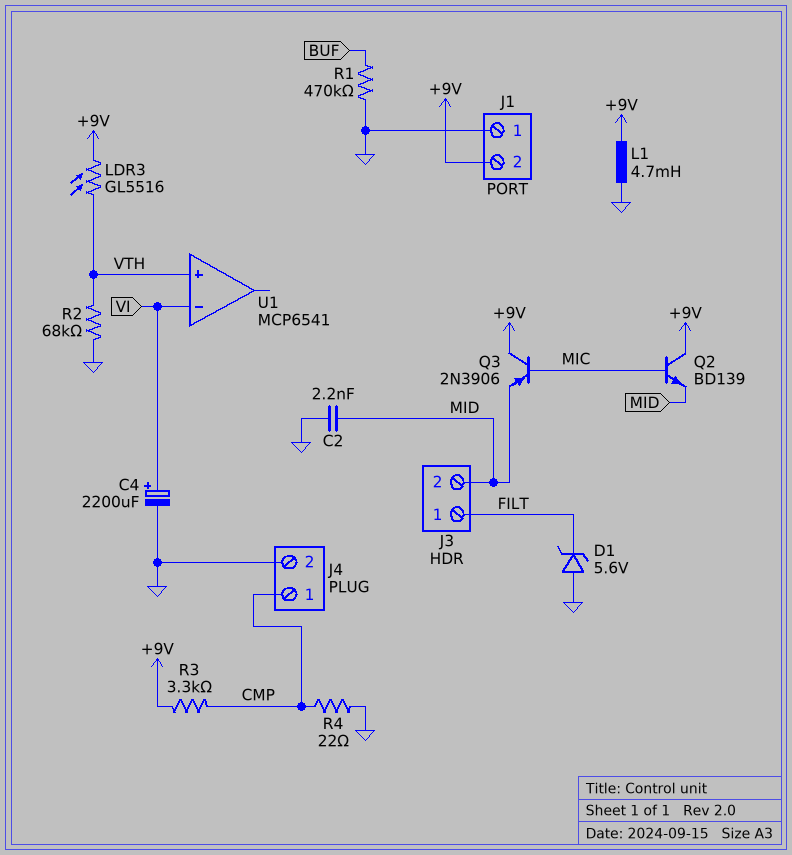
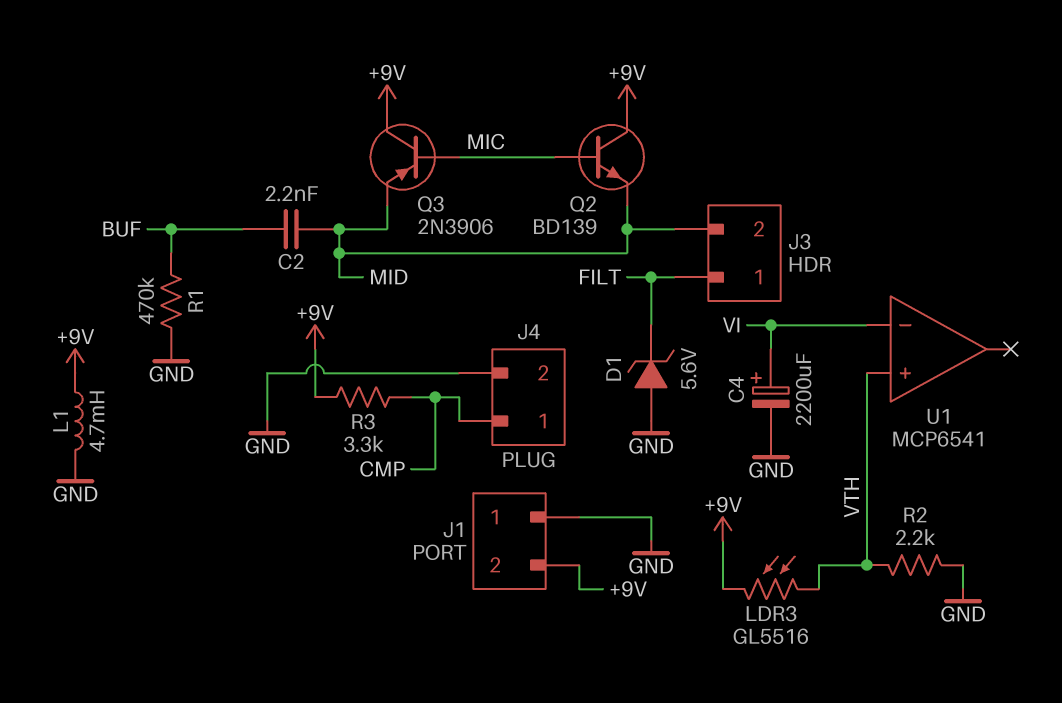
C2: 2.2nF (GND, MID) -> 2.2nF (BUF, MID)
R2: 68k (GND, VTH) -> 2.2k (GND, VTH)
R4: 22 (CMP, GND) -> none

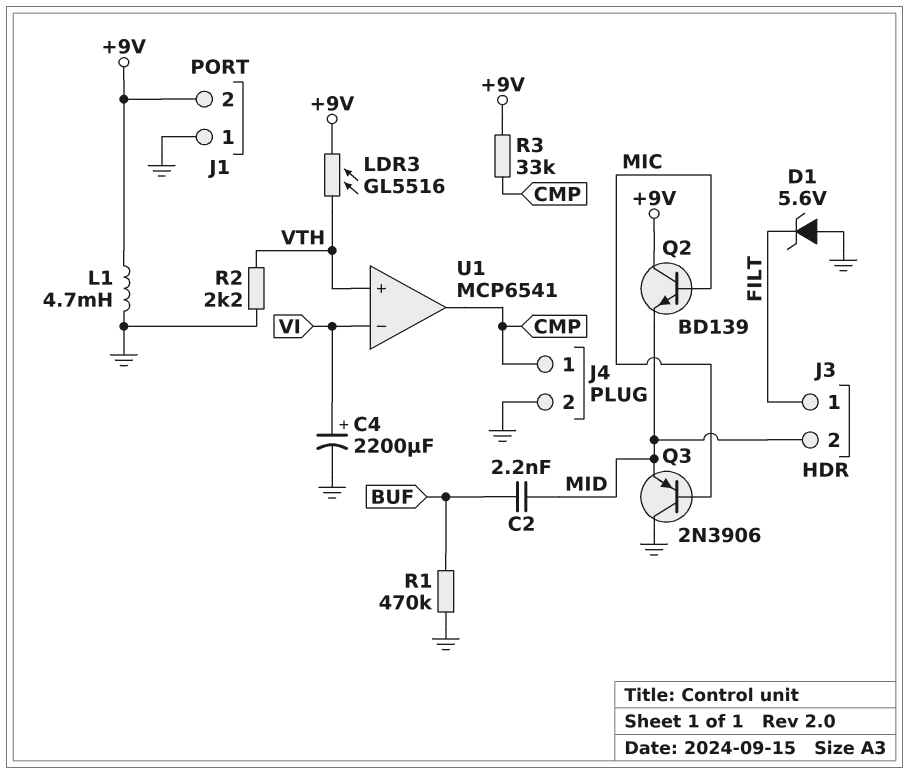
Q3: PNP 2N3906 (B MIC, C +9V, E MID) -> PNP 2N3906 (B MIC, C GND, E MID)
R3: 3.3k (+9V, CMP) -> 33k (+9V, CMP)
U1 pin out: none -> CMP

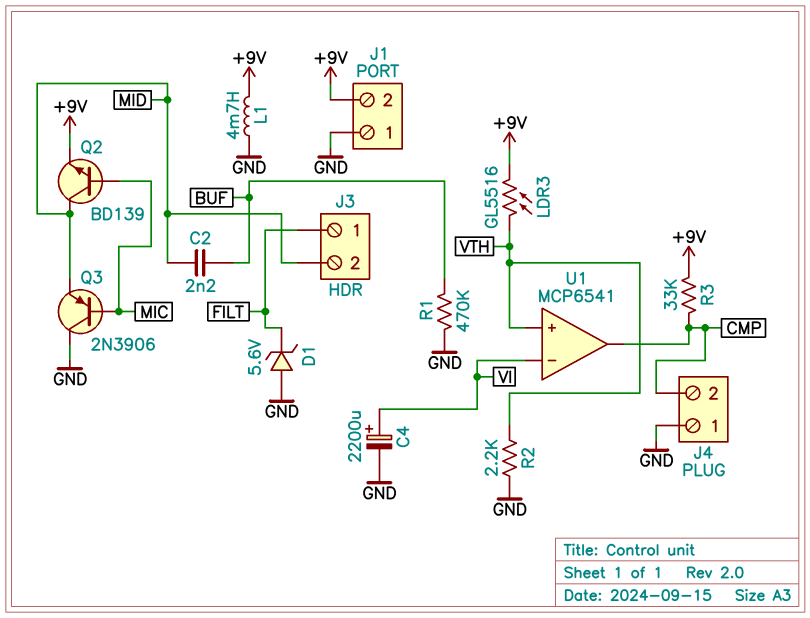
J4 pin 1: CMP -> GND
J4 pin 2: GND -> CMP
Q2: NPN BD139 (B MIC, C +9V, E MID) -> NPN BD139 (B MIC, C MID, E +9V)

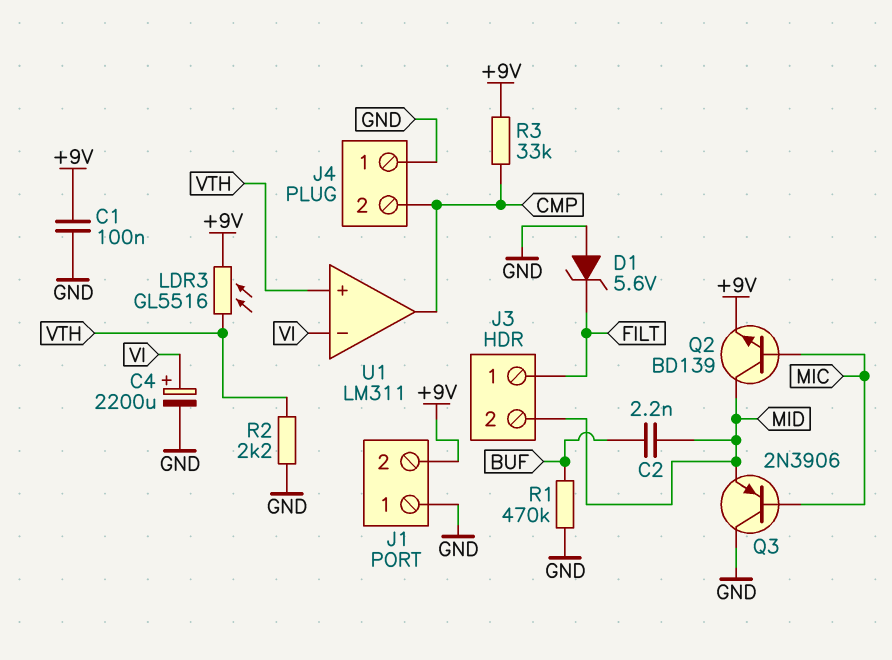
C1: none -> 100nF (+9V, GND)
L1: 4.7mH (+9V, GND) -> none
U1: MCP6541 -> LM311

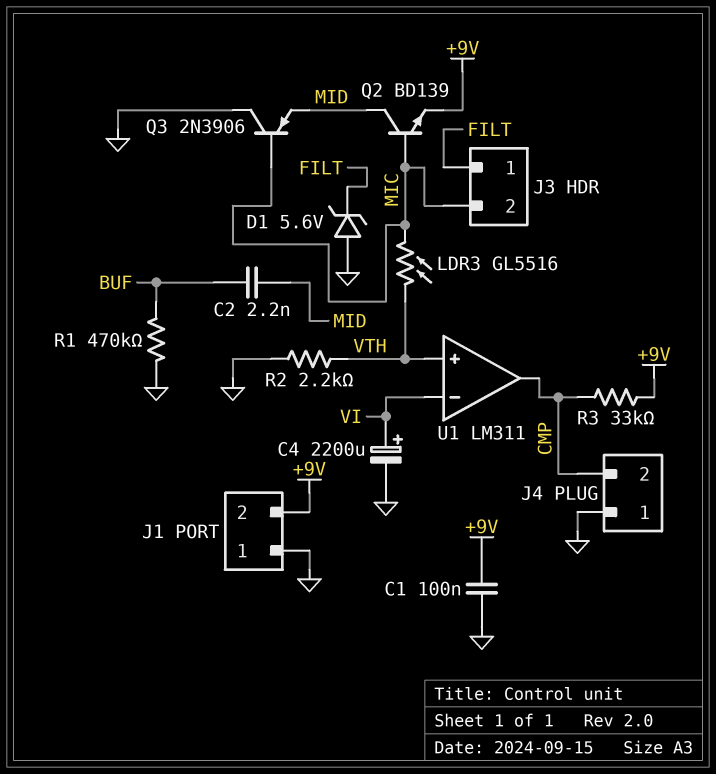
J3 pin 2: MID -> MIC
LDR3: GL5516 (+9V, VTH) -> GL5516 (MIC, VTH)

